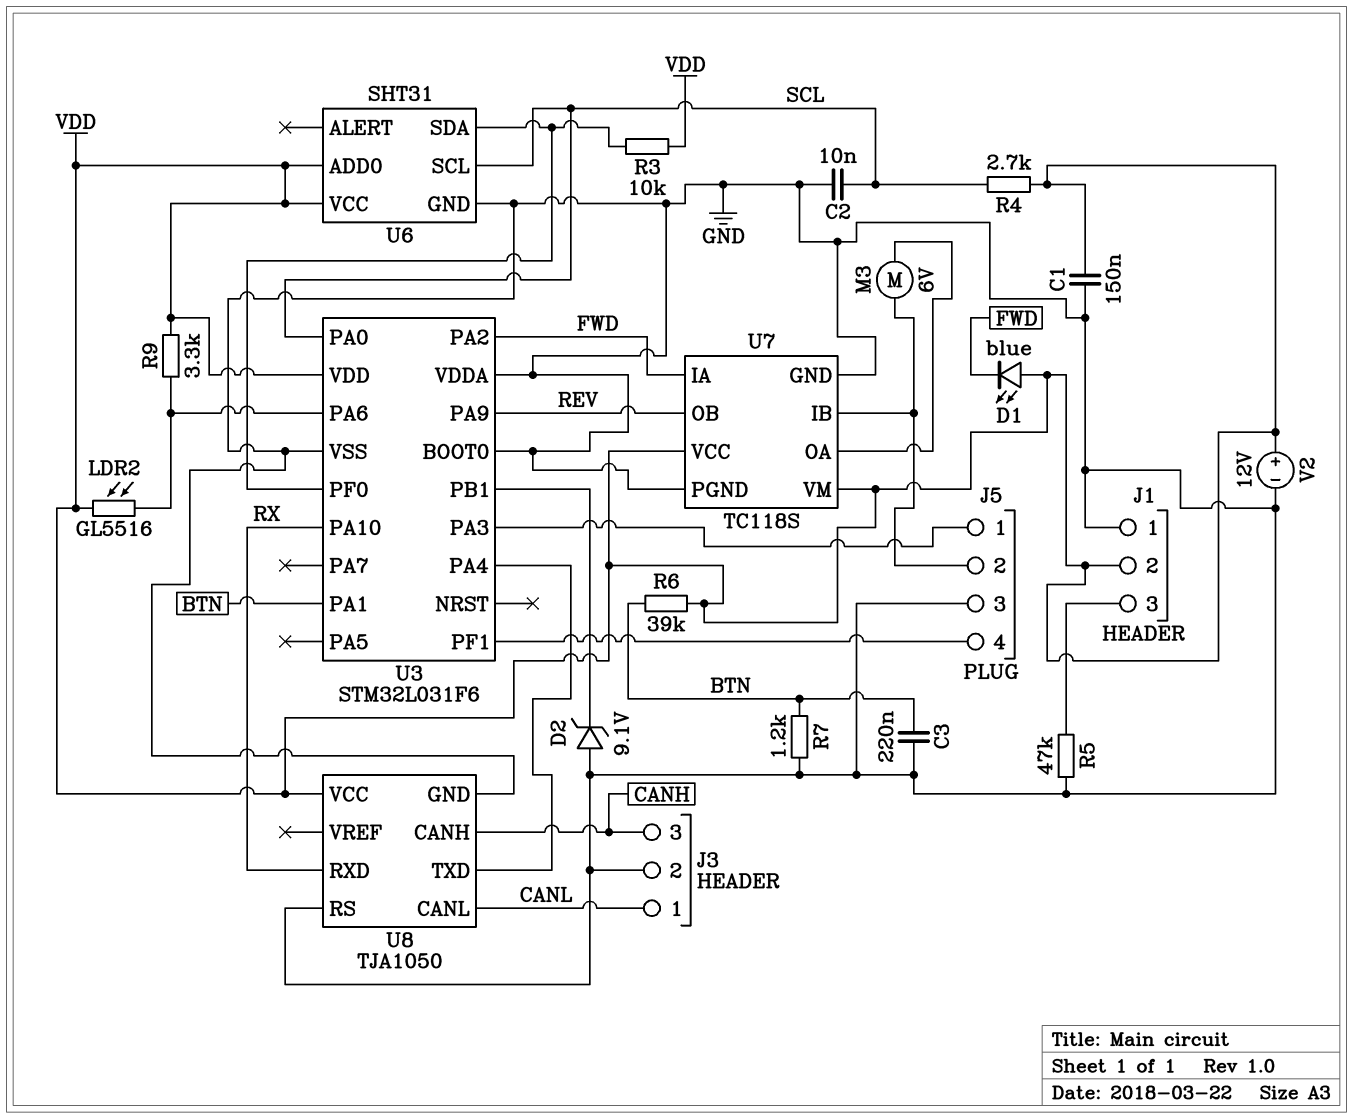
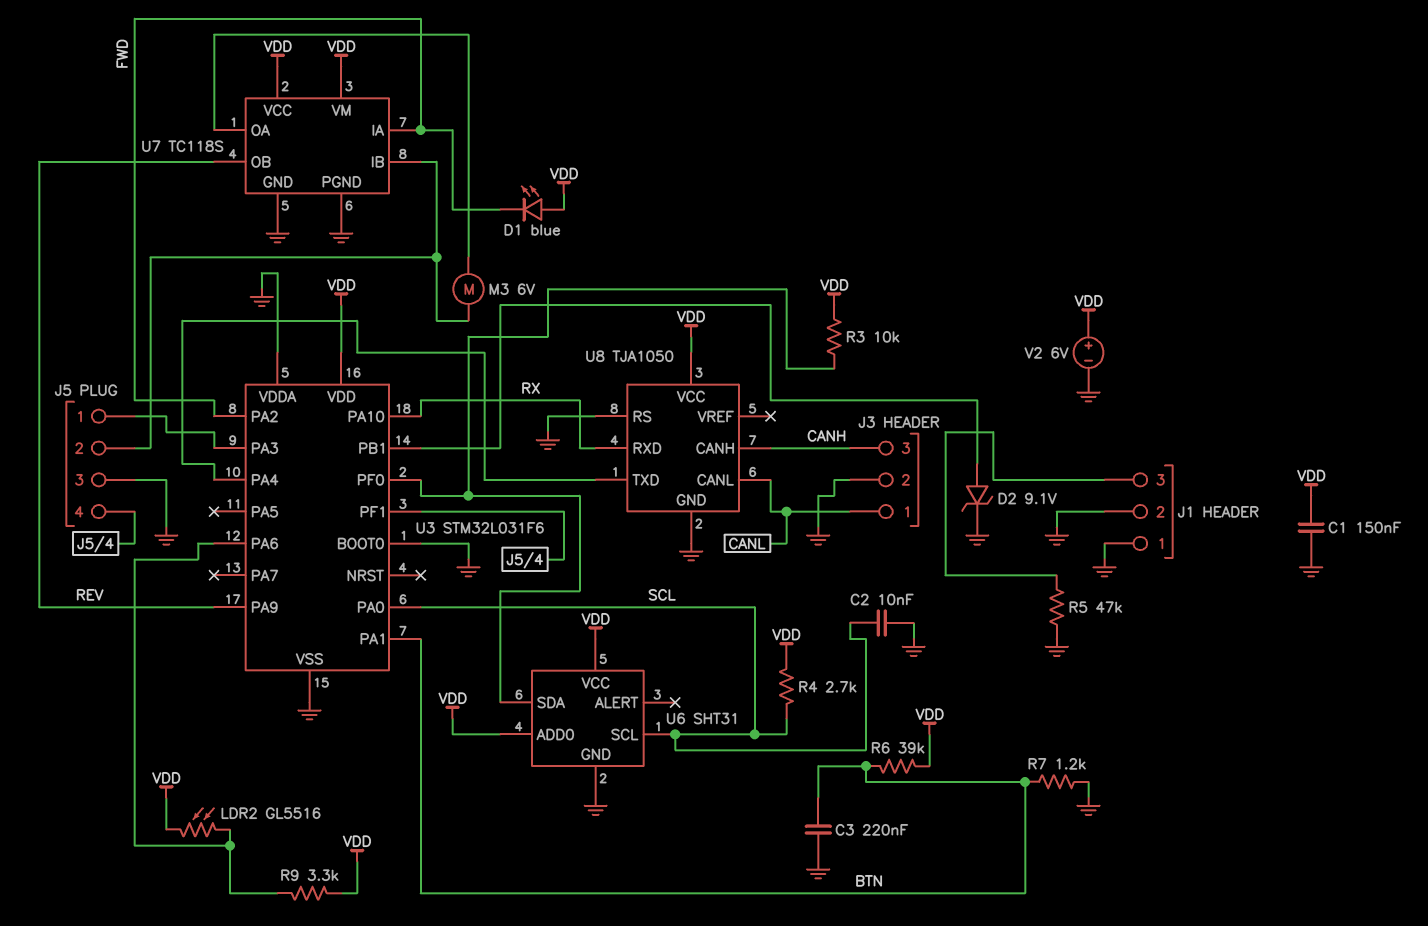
D2: zener 9.1V (A GND, K U3/PB1) -> zener 9.1V (A U3/PB1, K GND)
J1 pin 2: VDD -> GND
V2: 12V (plus VDD, minus GND) -> 6V (plus VDD, minus GND)

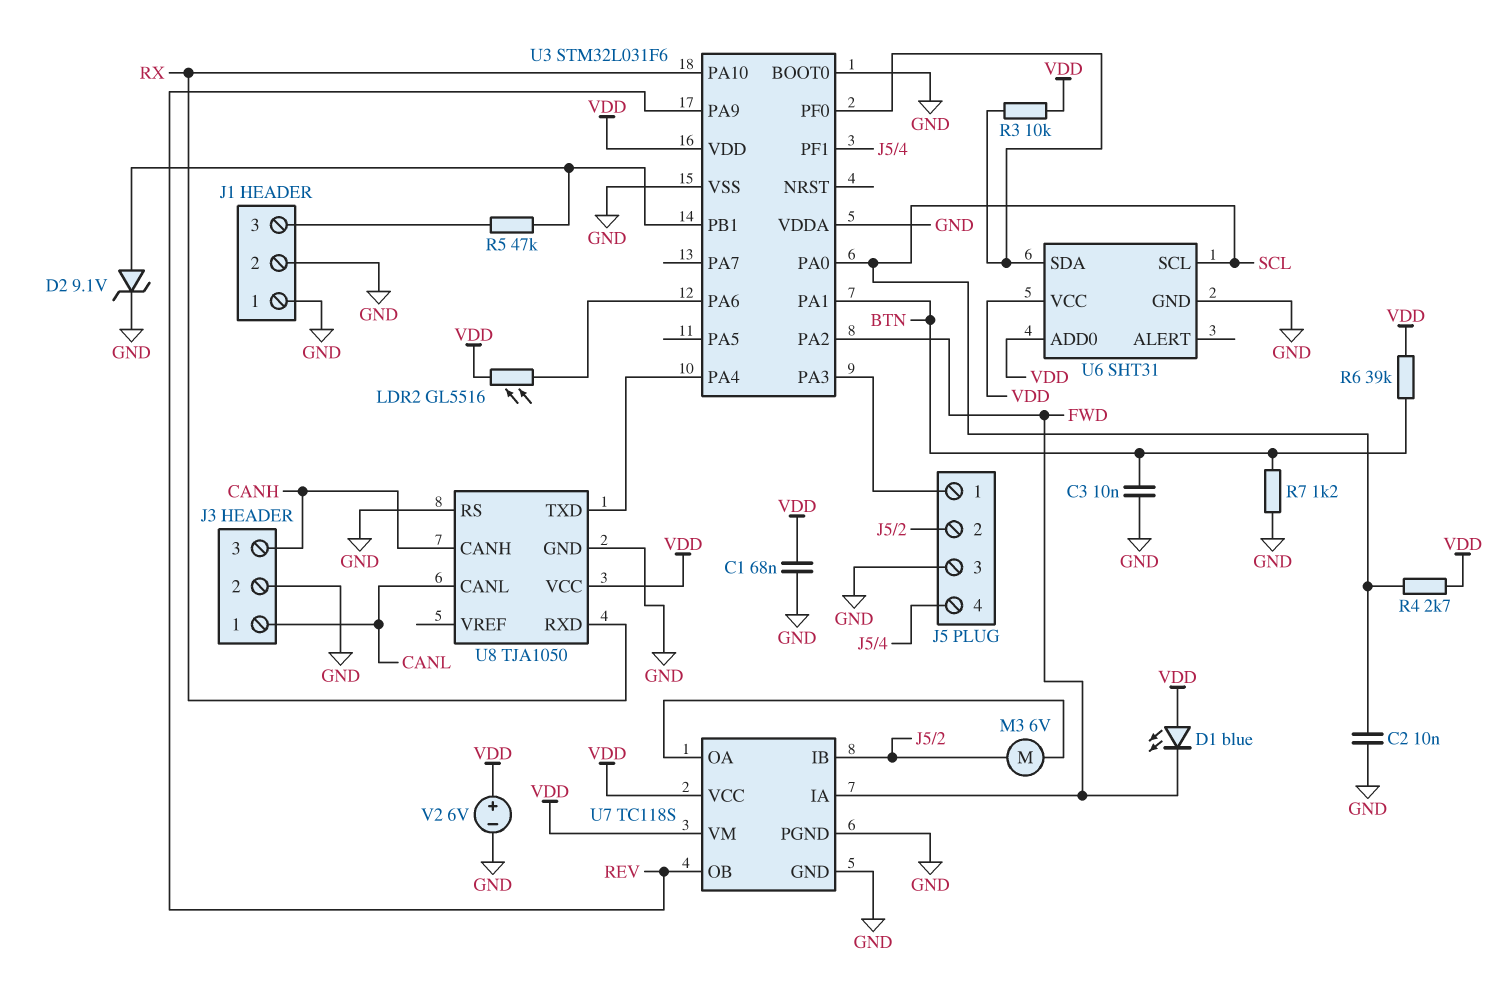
C1: 150nF (GND, VDD) -> 68nF (GND, VDD)
C3: 220nF (BTN, GND) -> 10nF (BTN, GND)
R5: 47k (GND, J1/3) -> 47k (J1/3, U3/PB1)
R9: 3.3k (U3/PA6, VDD) -> none

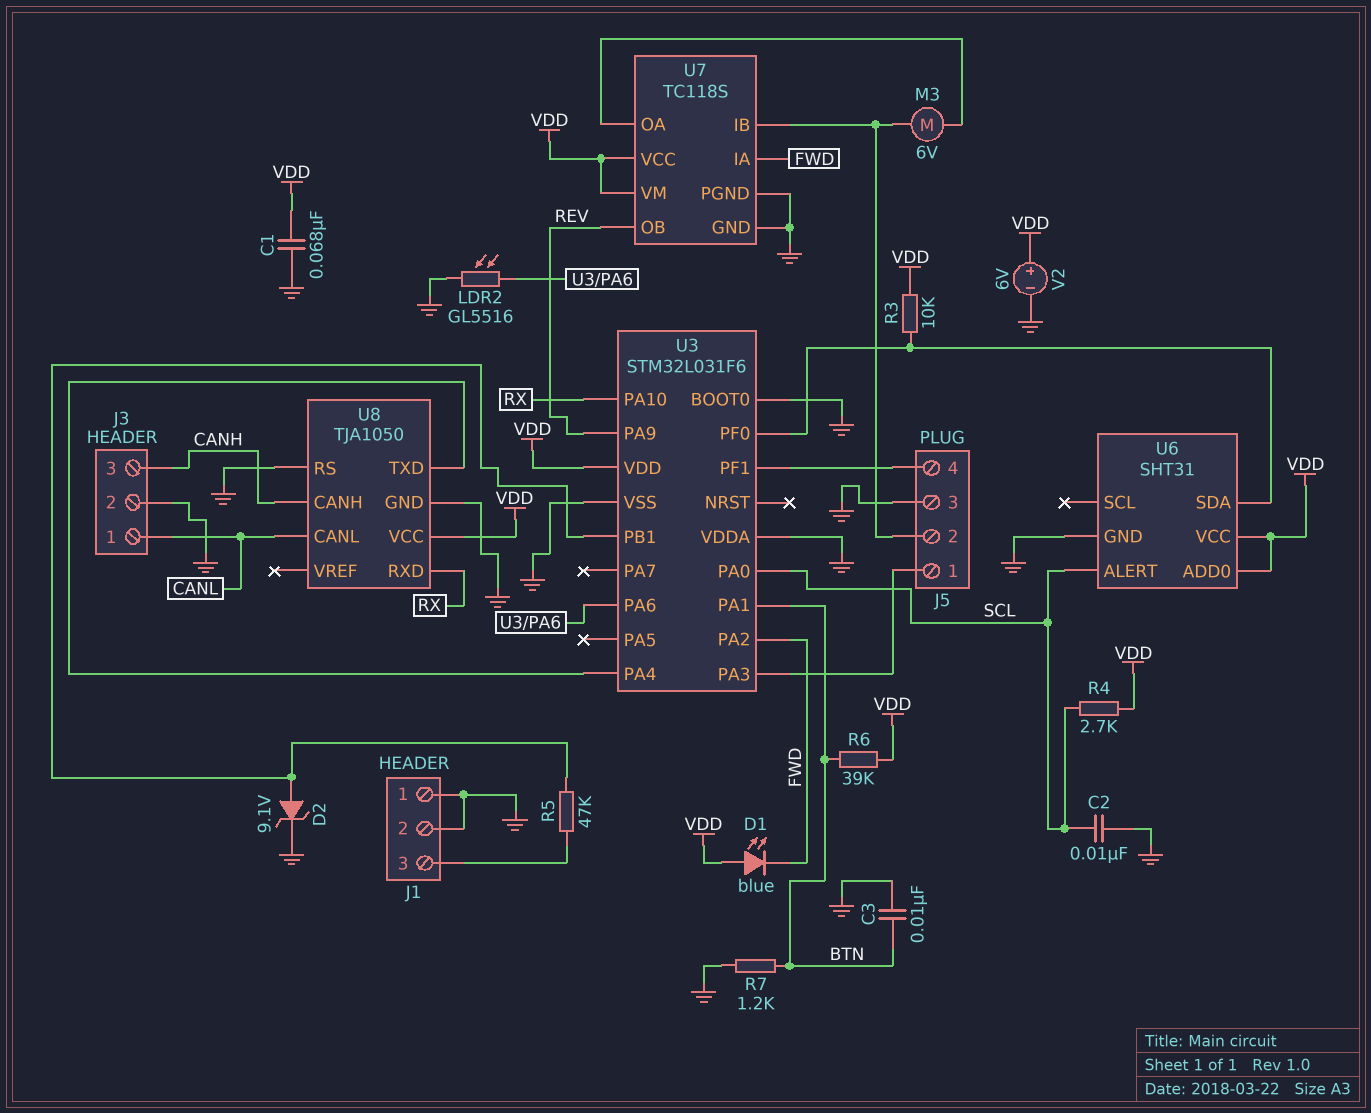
LDR2: GL5516 (U3/PA6, VDD) -> GL5516 (GND, U3/PA6)
U6 pin ALERT: none -> SCL
U6 pin SCL: SCL -> none

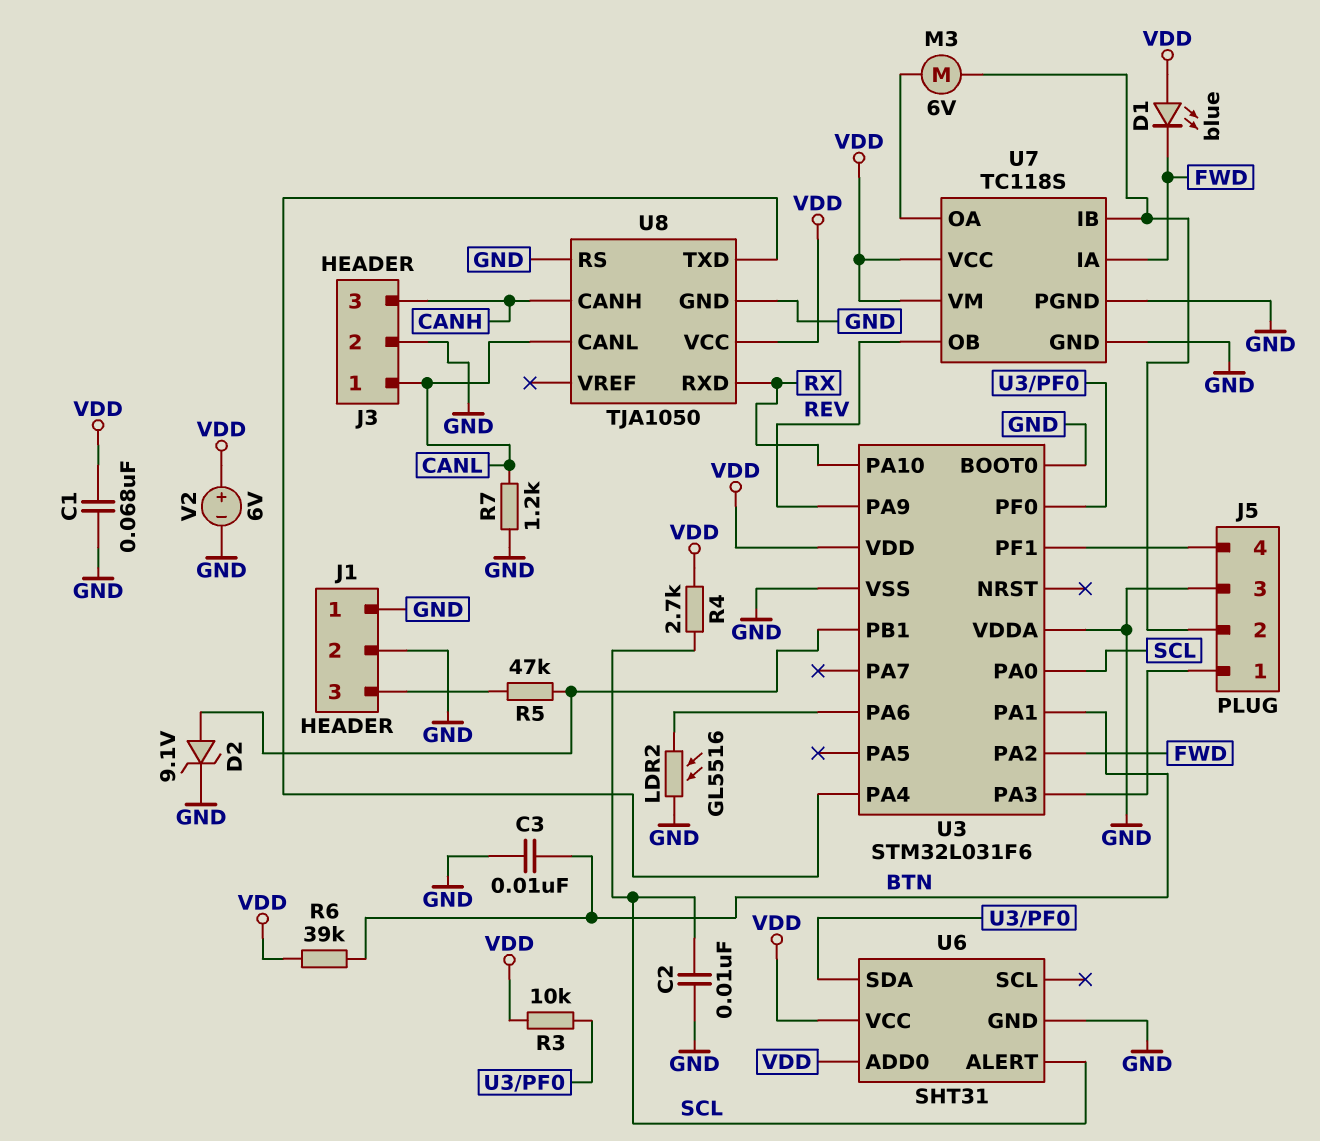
R7: 1.2k (BTN, GND) -> 1.2k (CANL, GND)

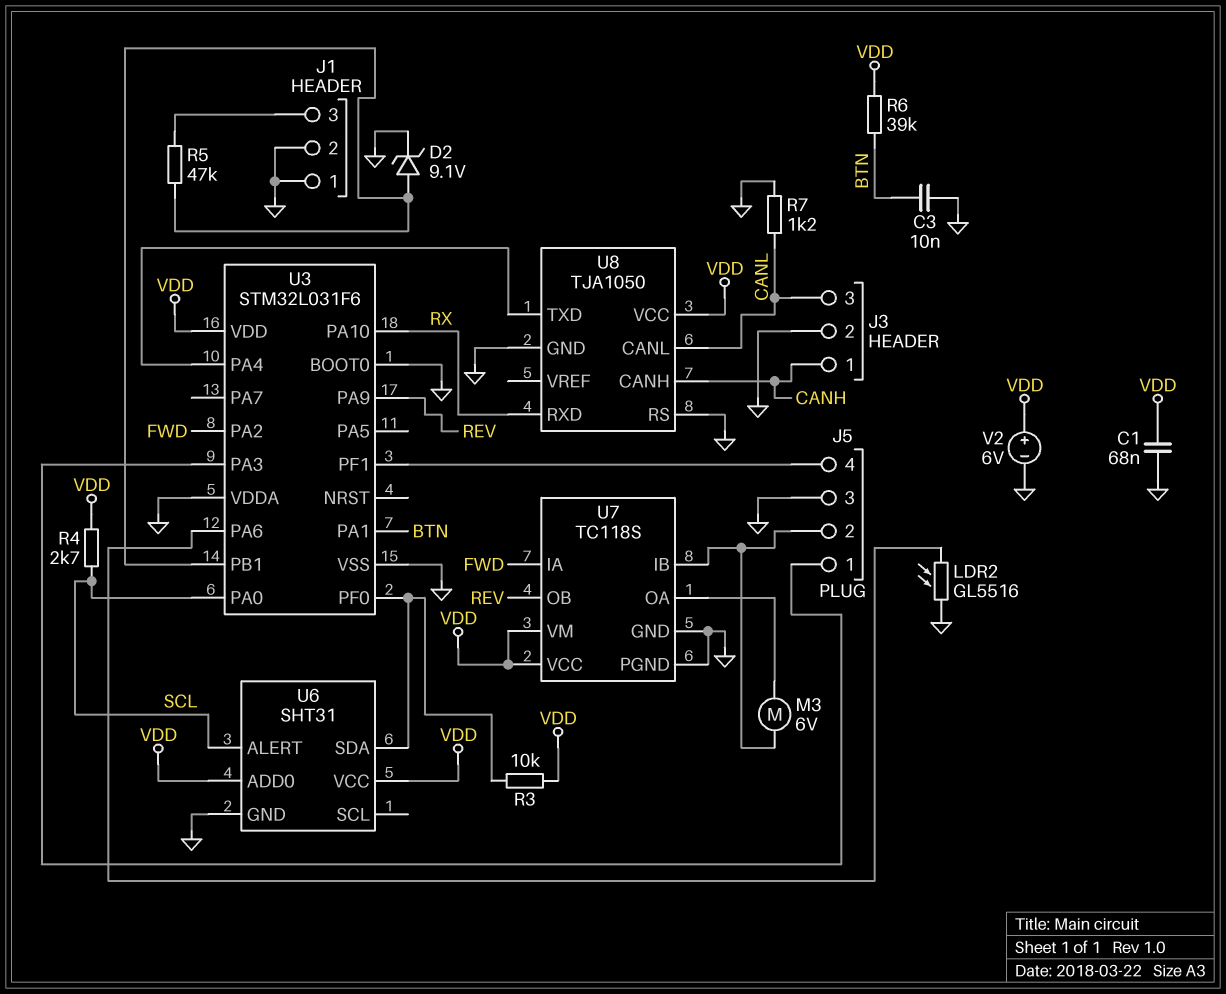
C2: 10nF (GND, SCL) -> none
D1: LED blue (A VDD, K FWD) -> none
J3 pin 1: CANL -> CANH
J3 pin 3: CANH -> CANL

